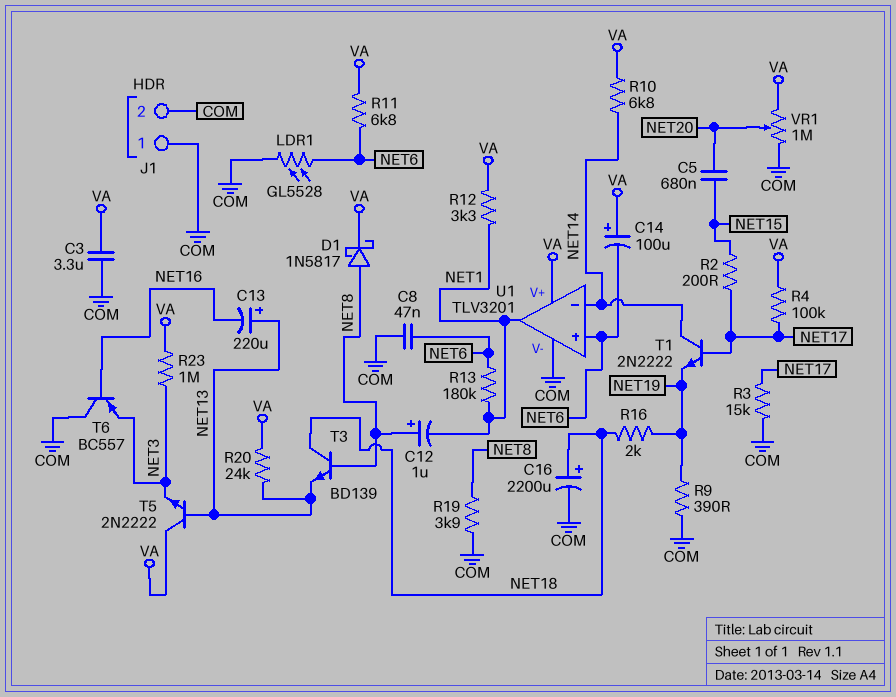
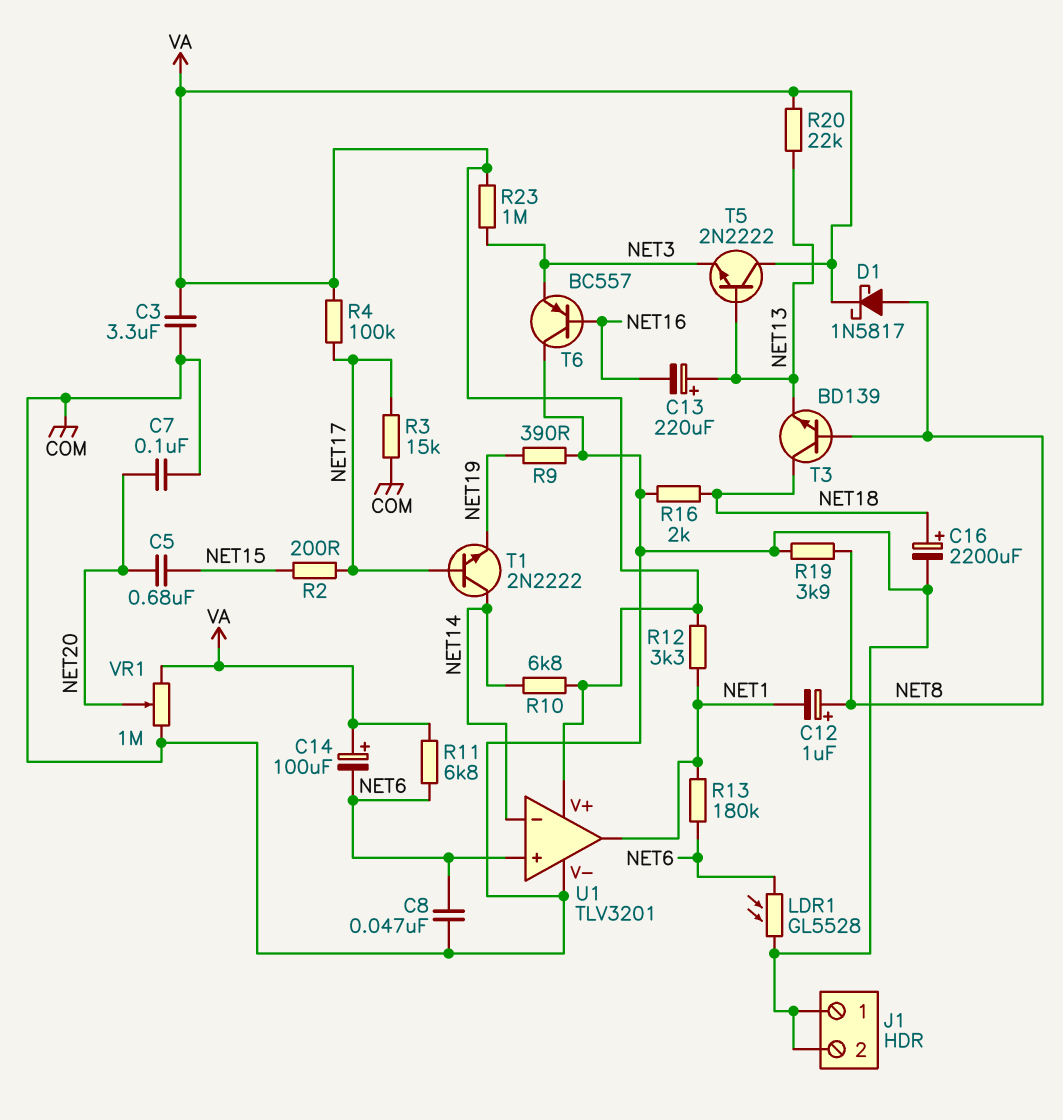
C7: none -> 100nF (COM, NET20)
R16: 2k (NET18, NET19) -> 2k (COM, NET18)
R20: 24k (NET13, VA) -> 22k (NET13, VA)

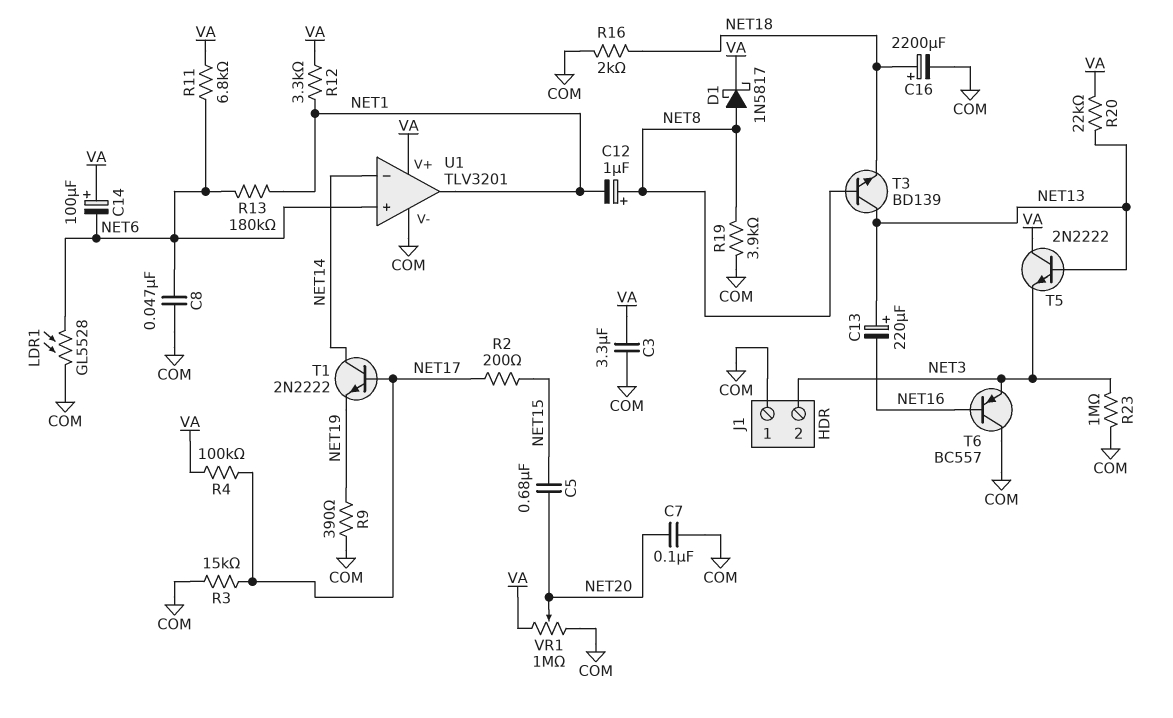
J1 pin 2: COM -> NET3
R10: 6.8k (NET14, VA) -> none
R23: 1M (NET3, VA) -> 1M (COM, NET3)
T3: NPN BD139 (B NET8, C NET18, E NET13) -> NPN BD139 (B NET8, C NET13, E NET18)

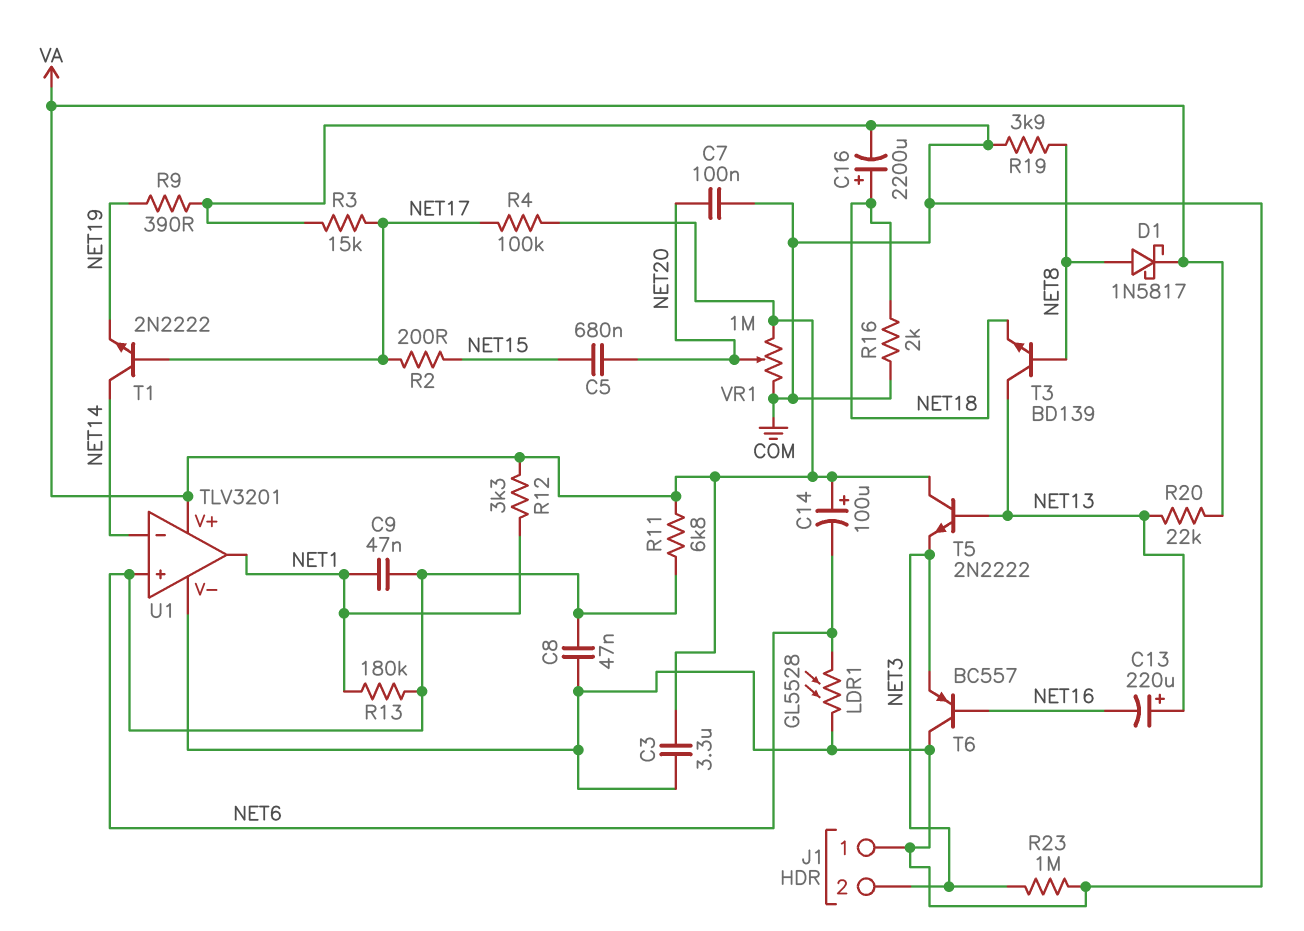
C9: none -> 47nF (NET1, NET6)
C12: 1uF (plus NET8, minus NET1) -> none

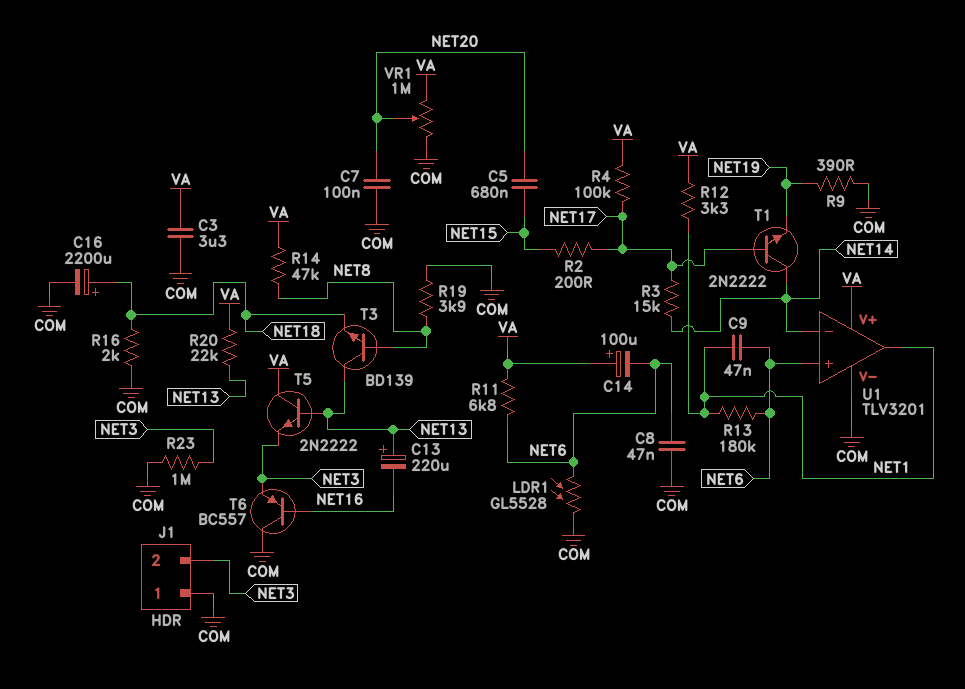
D1: schottky 1N5817 (A NET8, K VA) -> none
R3: 15k (COM, NET17) -> 15k (NET14, NET17)
R14: none -> 47k (NET8, VA)

